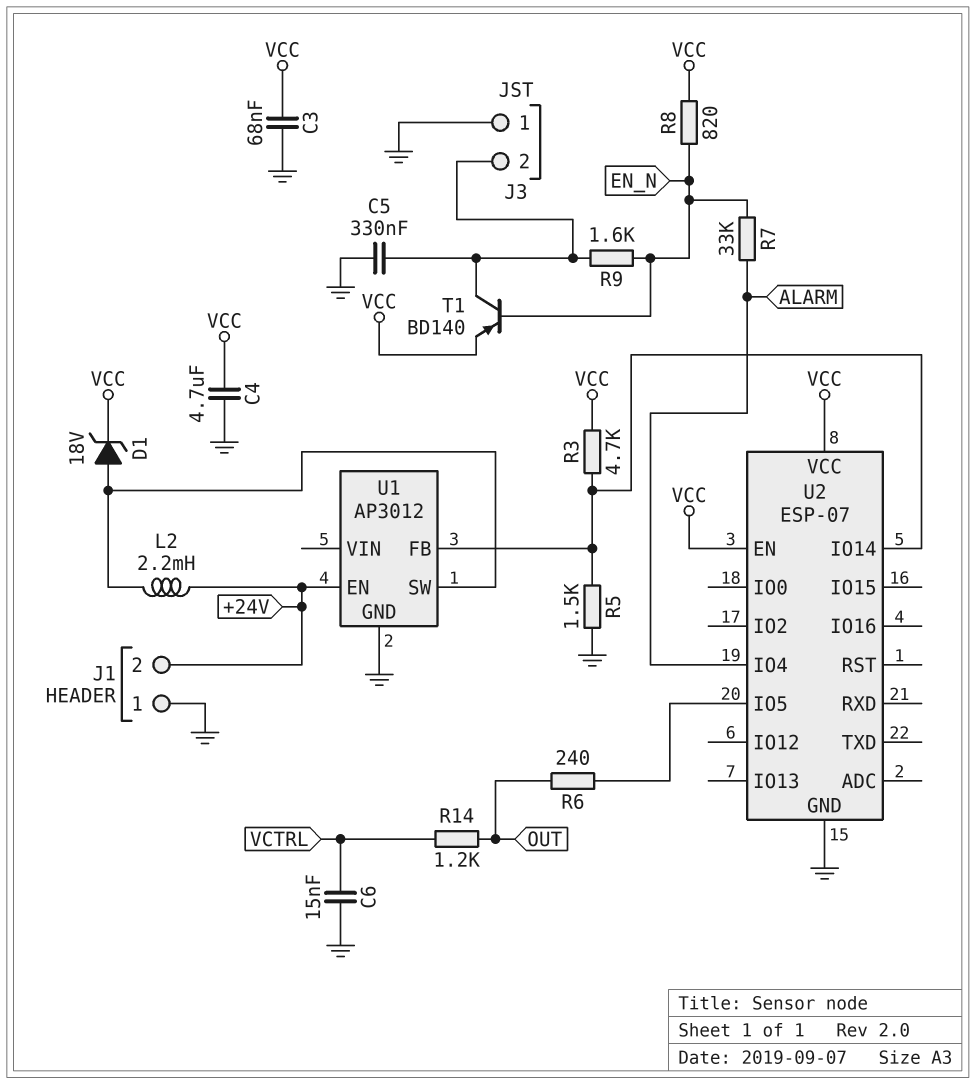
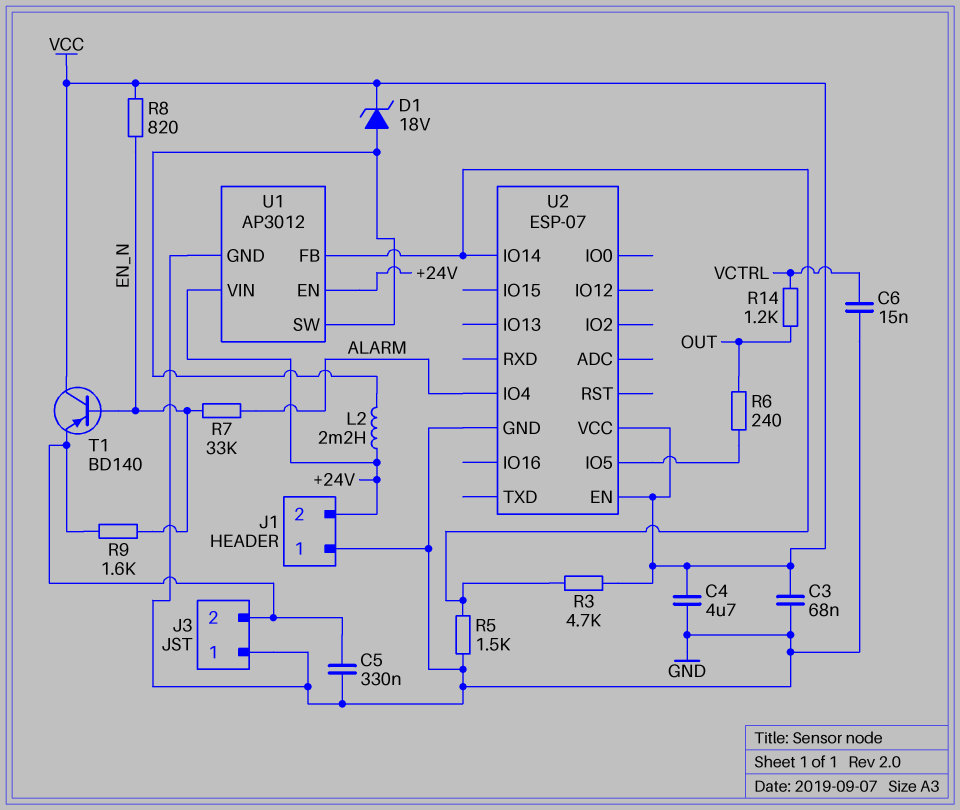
T1: PNP BD140 (B EN_N, C J3/2, E VCC) -> PNP BD140 (B EN_N, C VCC, E J3/2)
U1 pin VIN: none -> +24V

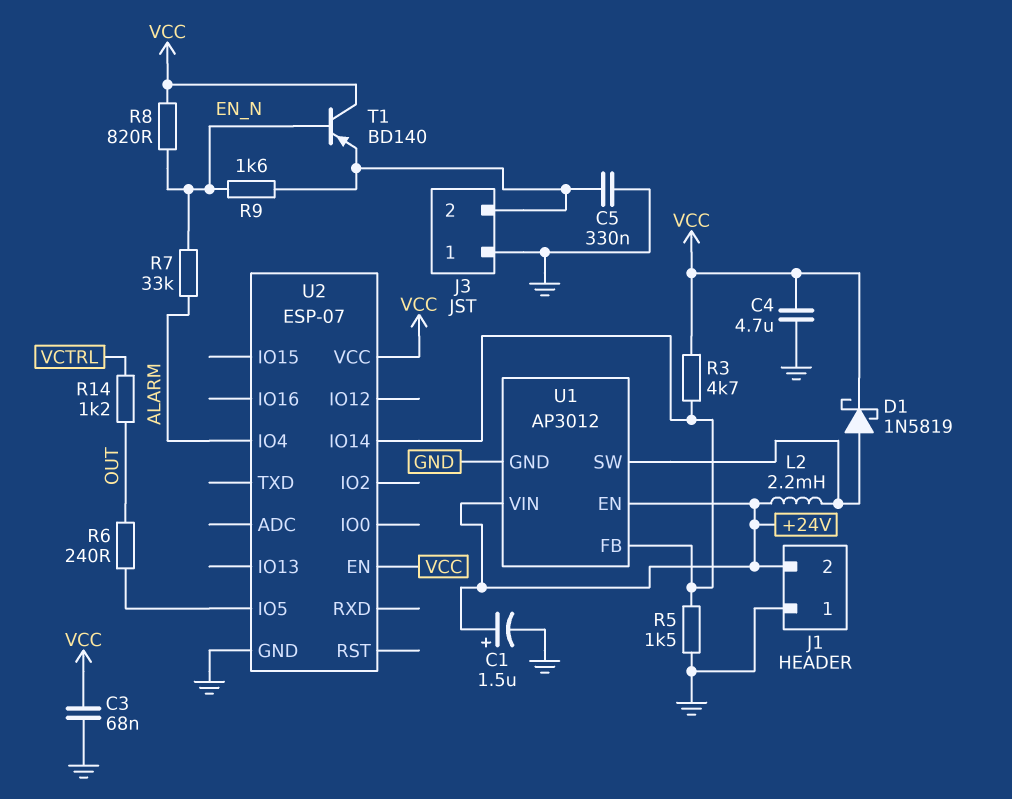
C1: none -> 1.5uF (plus +24V, minus GND)
C6: 15nF (GND, VCTRL) -> none
D1: zener 18V (A U1/SW, K VCC) -> schottky 1N5819 (A U1/SW, K VCC)

